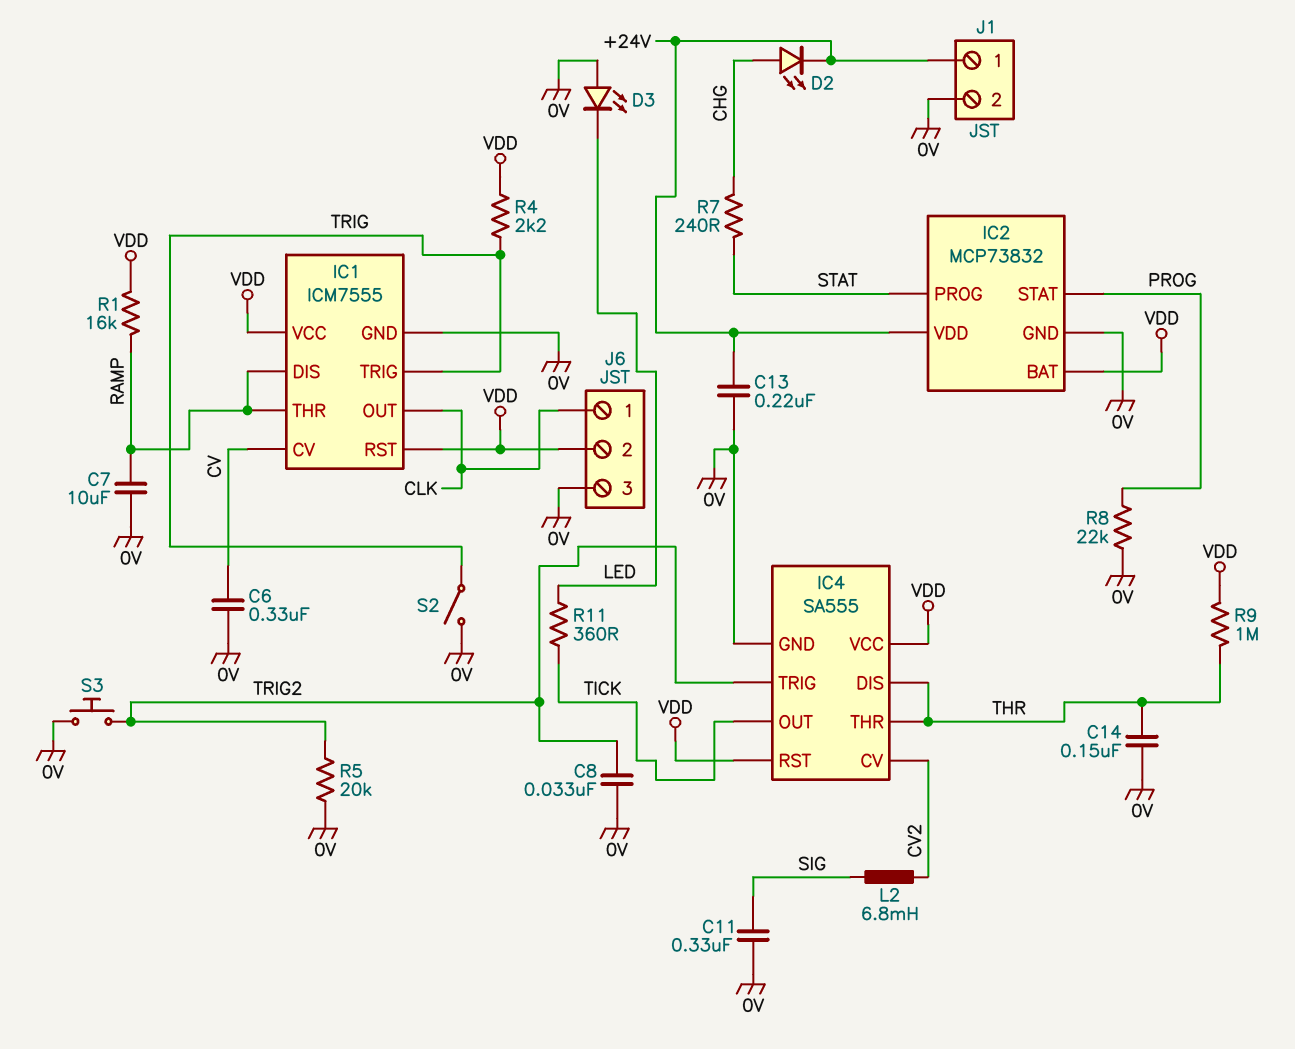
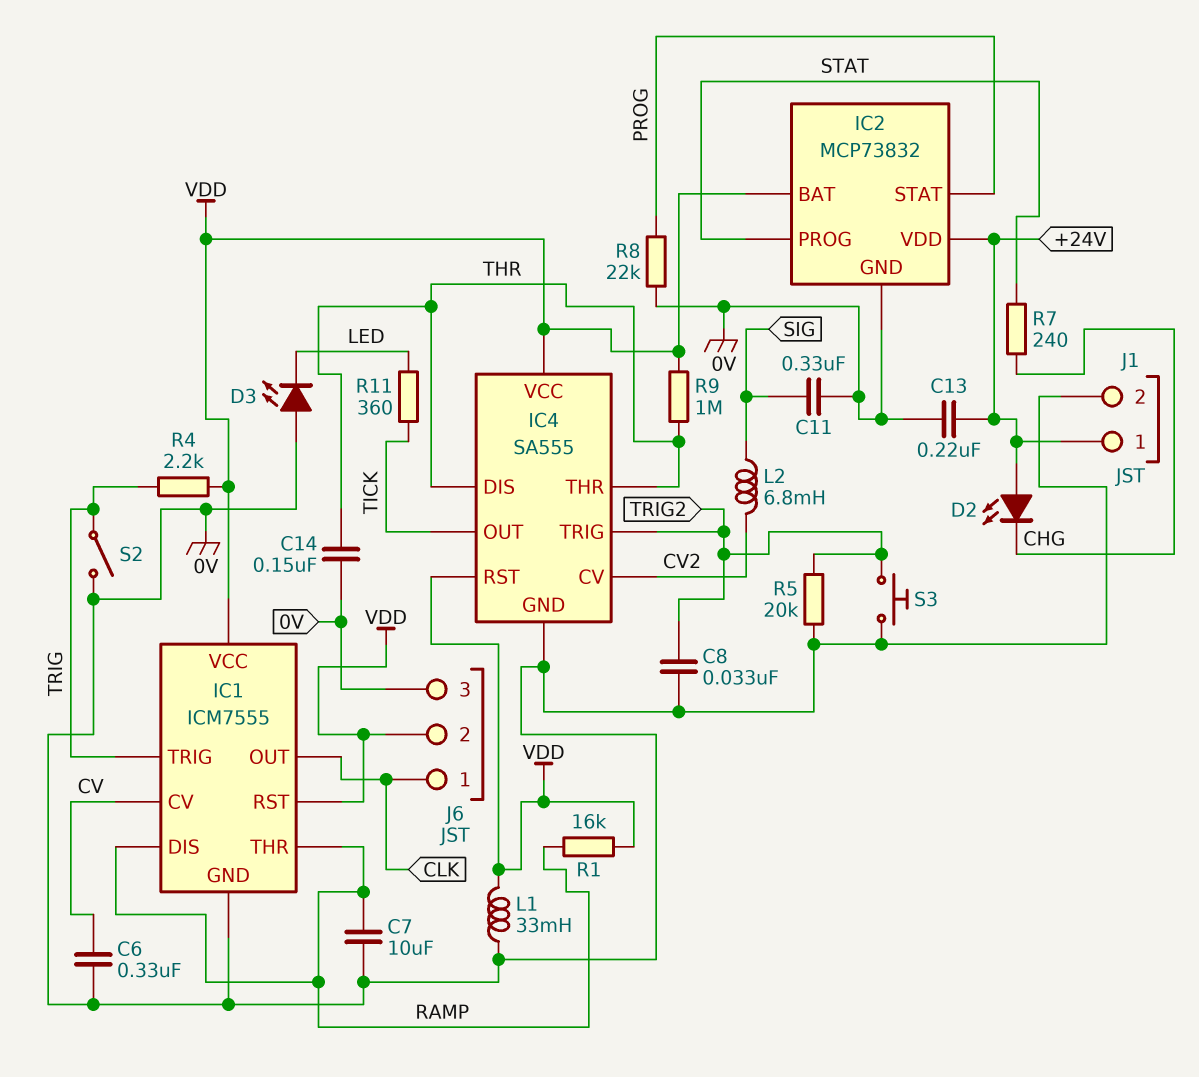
D2: LED (A CHG, K +24V) -> LED (A +24V, K CHG)
L1: none -> 33mH (0V, VDD)

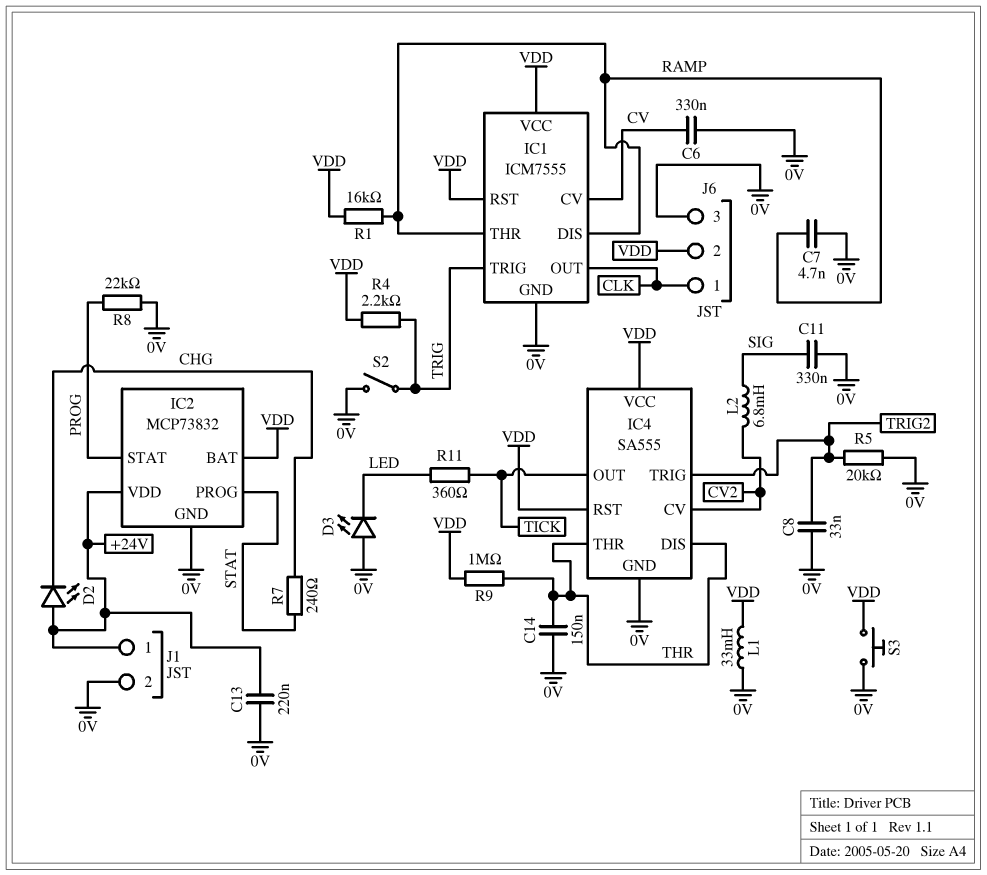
C7: 10uF (0V, RAMP) -> 4.7nF (0V, RAMP)
S3: button (0V, TRIG2) -> button (0V, VDD)

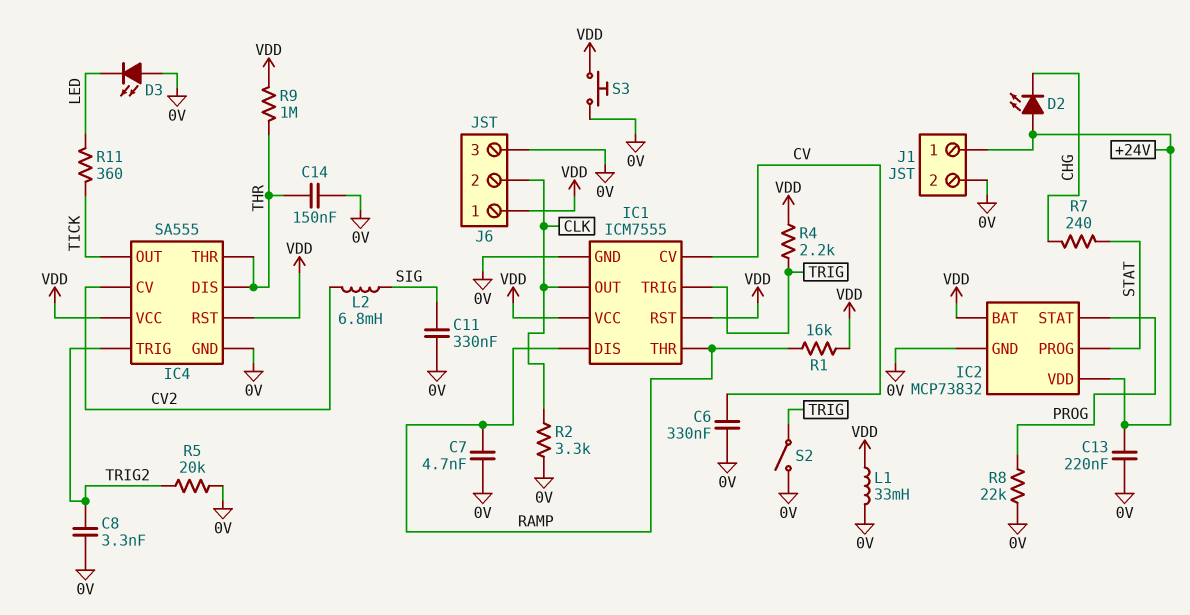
C8: 33nF (0V, TRIG2) -> 3.3nF (0V, TRIG2)
J6 pin 1: CLK -> VDD
J6 pin 2: VDD -> CLK
R2: none -> 3.3k (0V, CLK)

